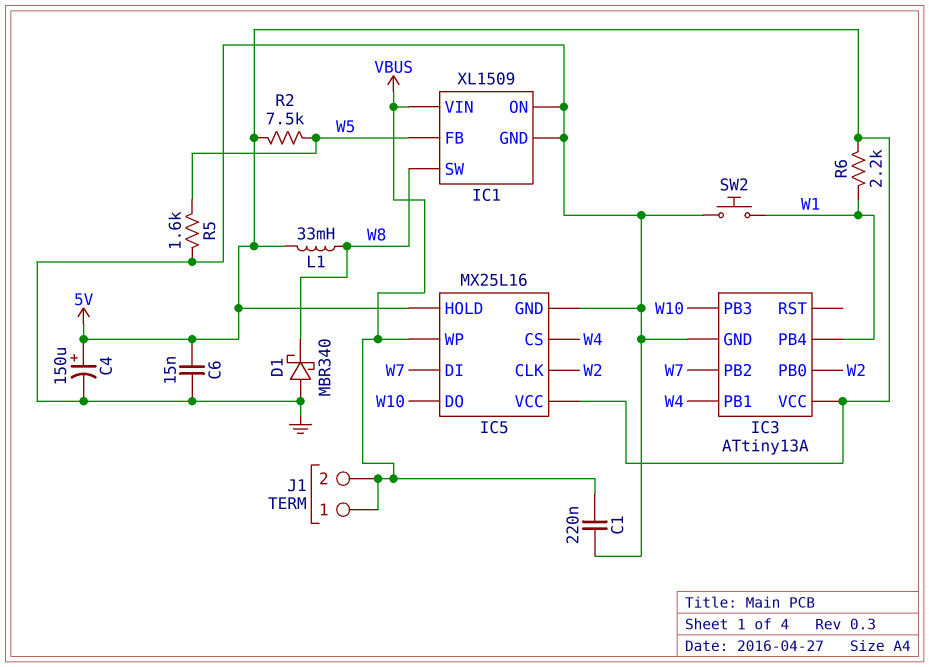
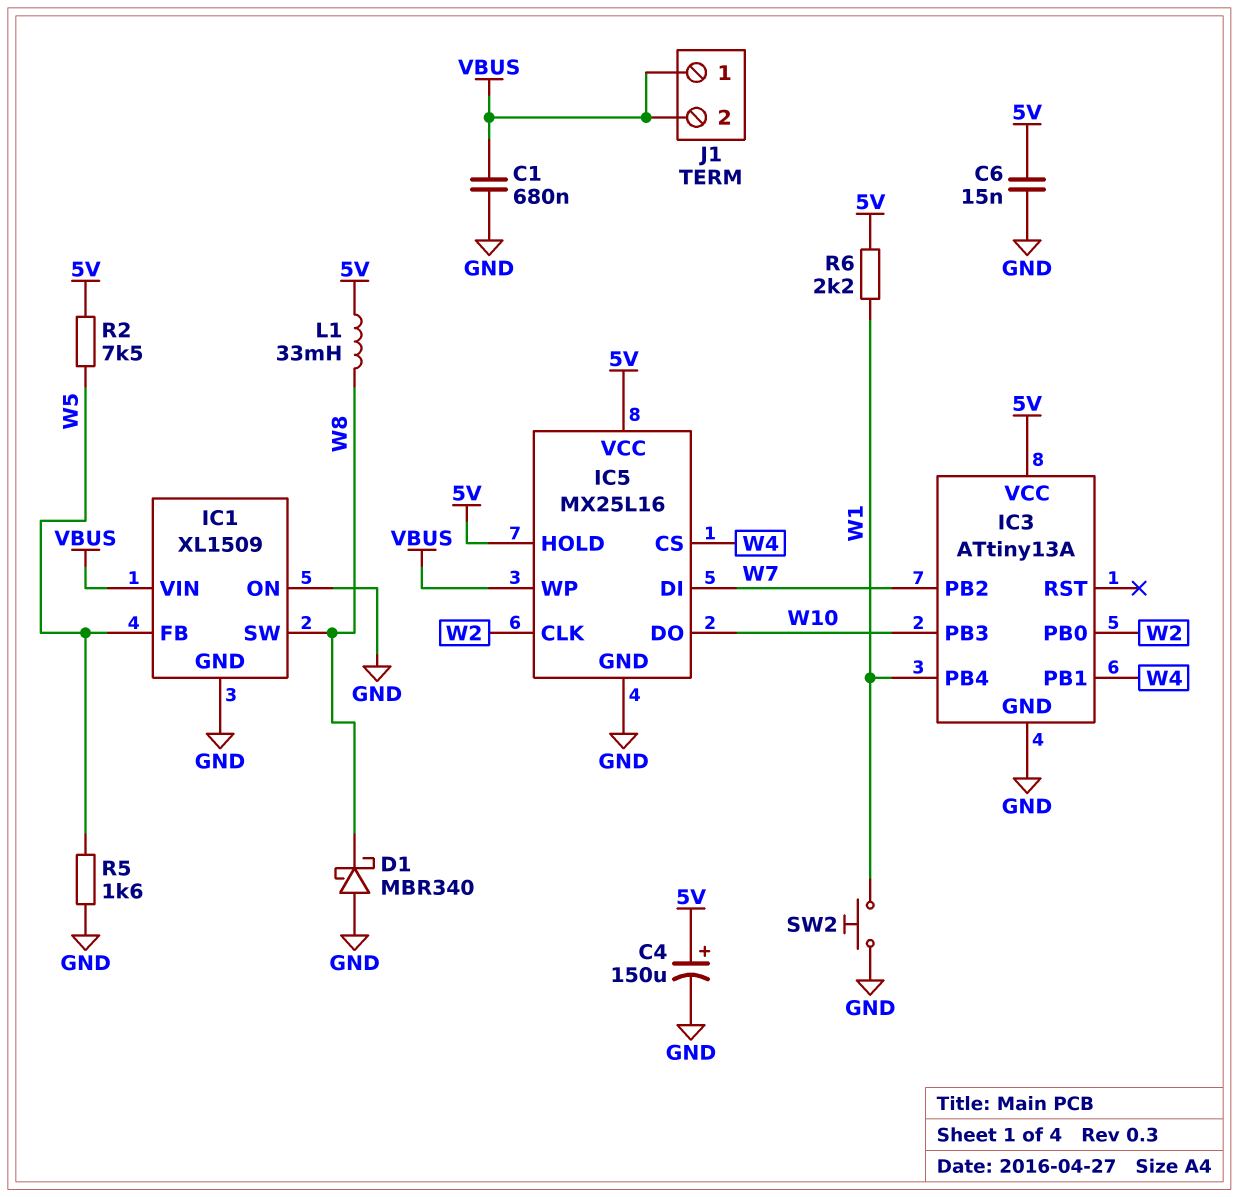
C1: 220nF (GND, VBUS) -> 680nF (GND, VBUS)

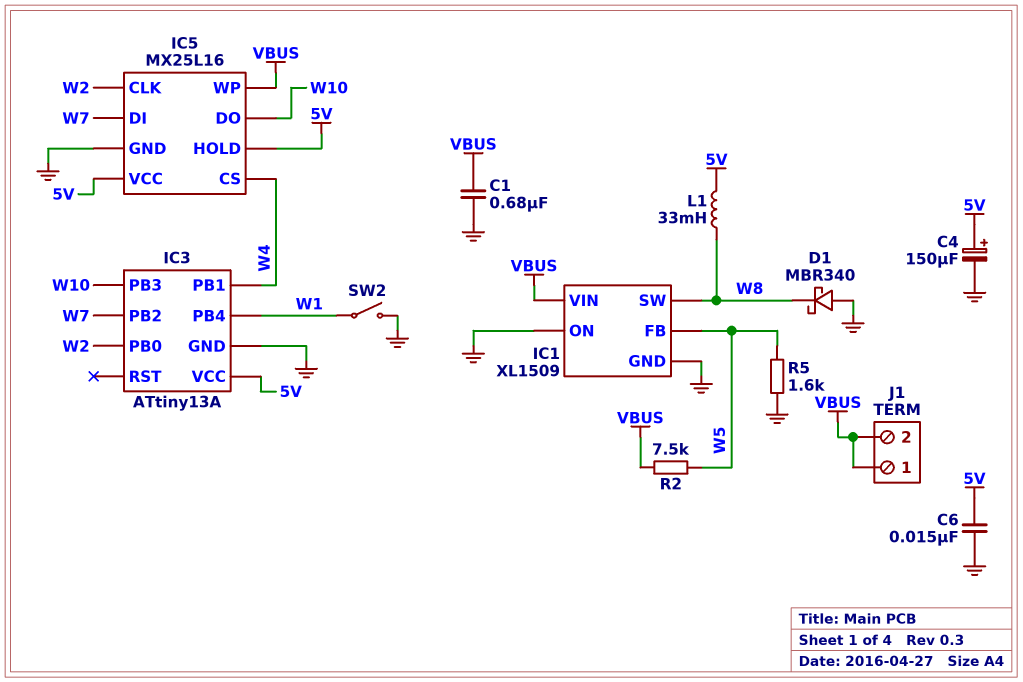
R2: 7.5k (5V, W5) -> 7.5k (VBUS, W5)
R6: 2.2k (5V, W1) -> none
SW2: button (GND, W1) -> switch (GND, W1)

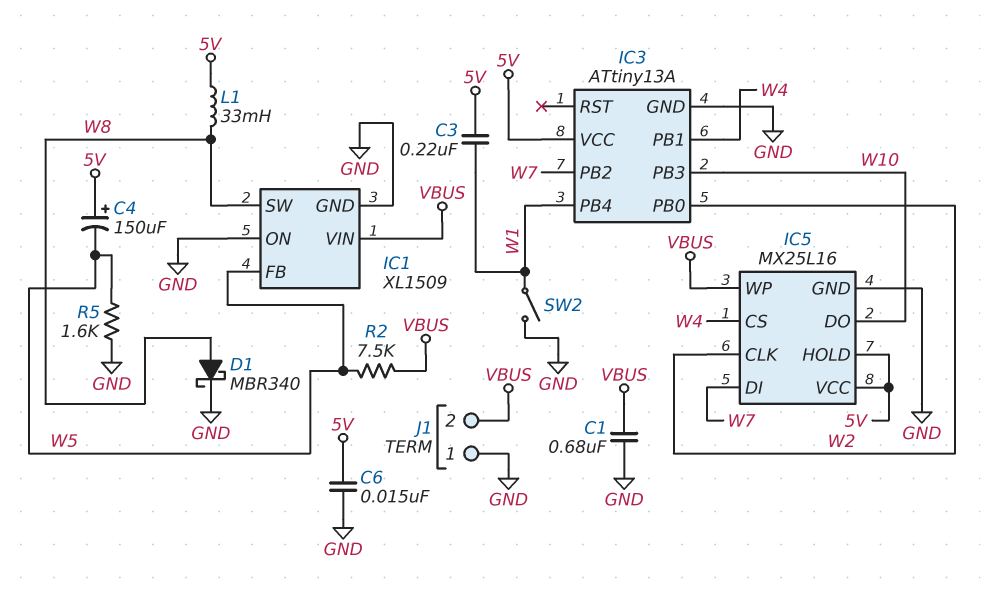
C3: none -> 220nF (5V, W1)
C4: 150uF (plus 5V, minus GND) -> 150uF (plus 5V, minus W5)
D1: schottky MBR340 (A GND, K W8) -> schottky MBR340 (A W8, K GND)
J1 pin 1: VBUS -> GND

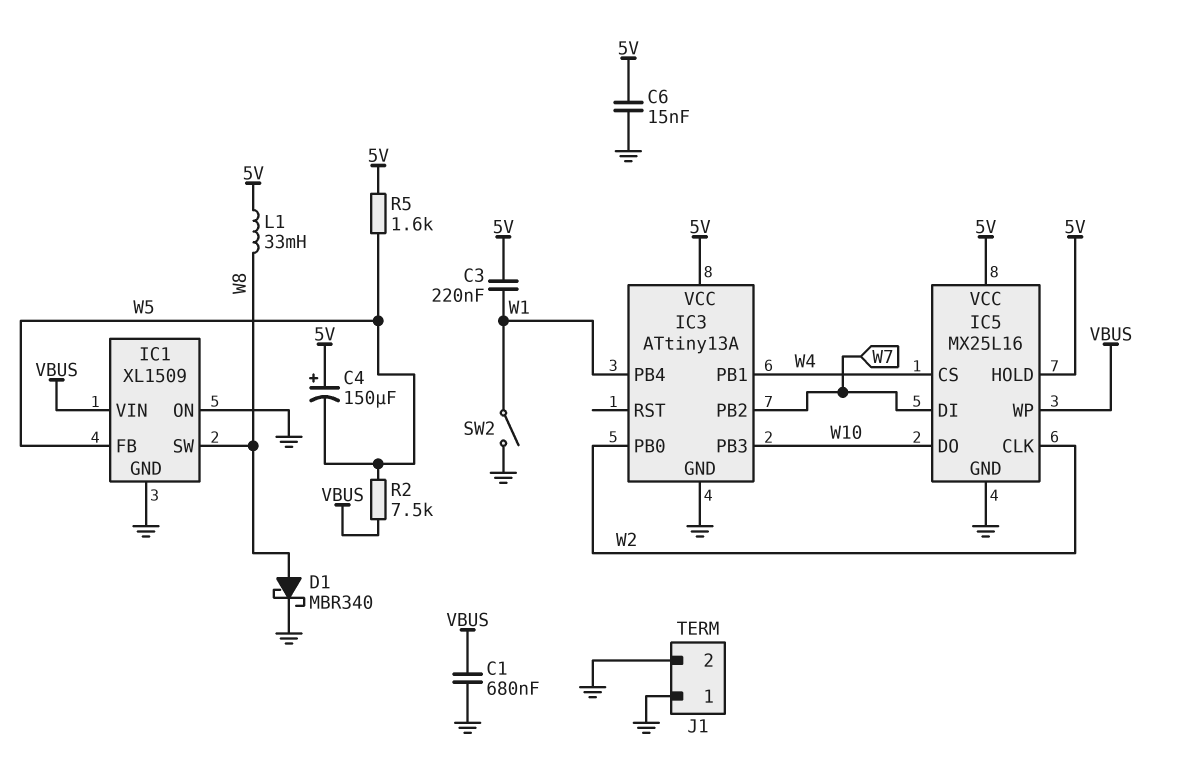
J1 pin 2: VBUS -> GND
R5: 1.6k (GND, W5) -> 1.6k (5V, W5)

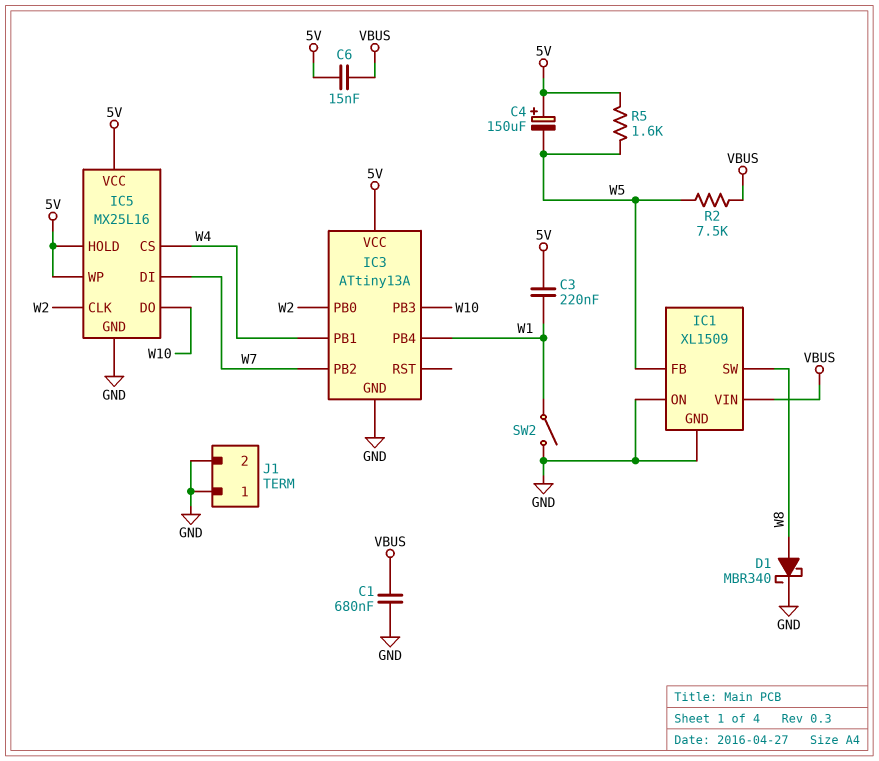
C6: 15nF (5V, GND) -> 15nF (5V, VBUS)
IC5 pin WP: VBUS -> 5V
L1: 33mH (5V, W8) -> none

